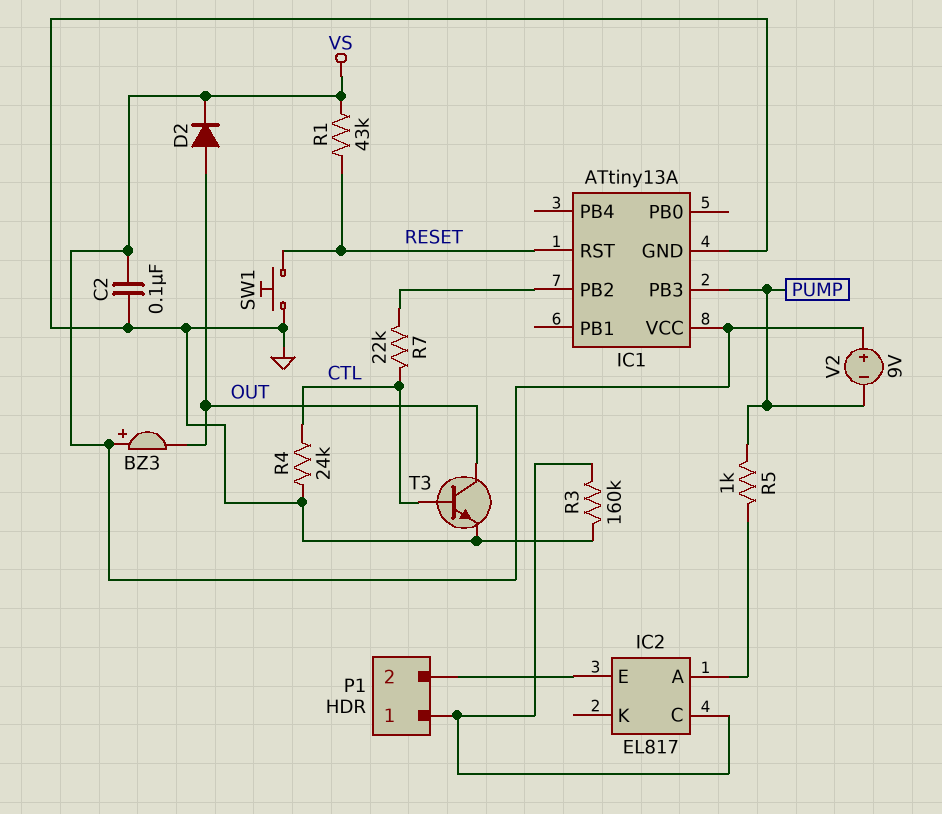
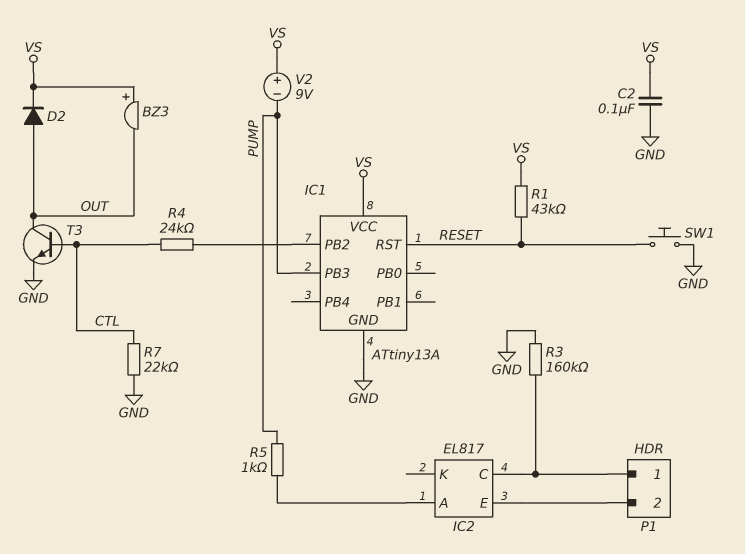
R4: 24k (CTL, GND) -> 24k (CTL, IC1/PB2)
R7: 22k (CTL, IC1/PB2) -> 22k (CTL, GND)

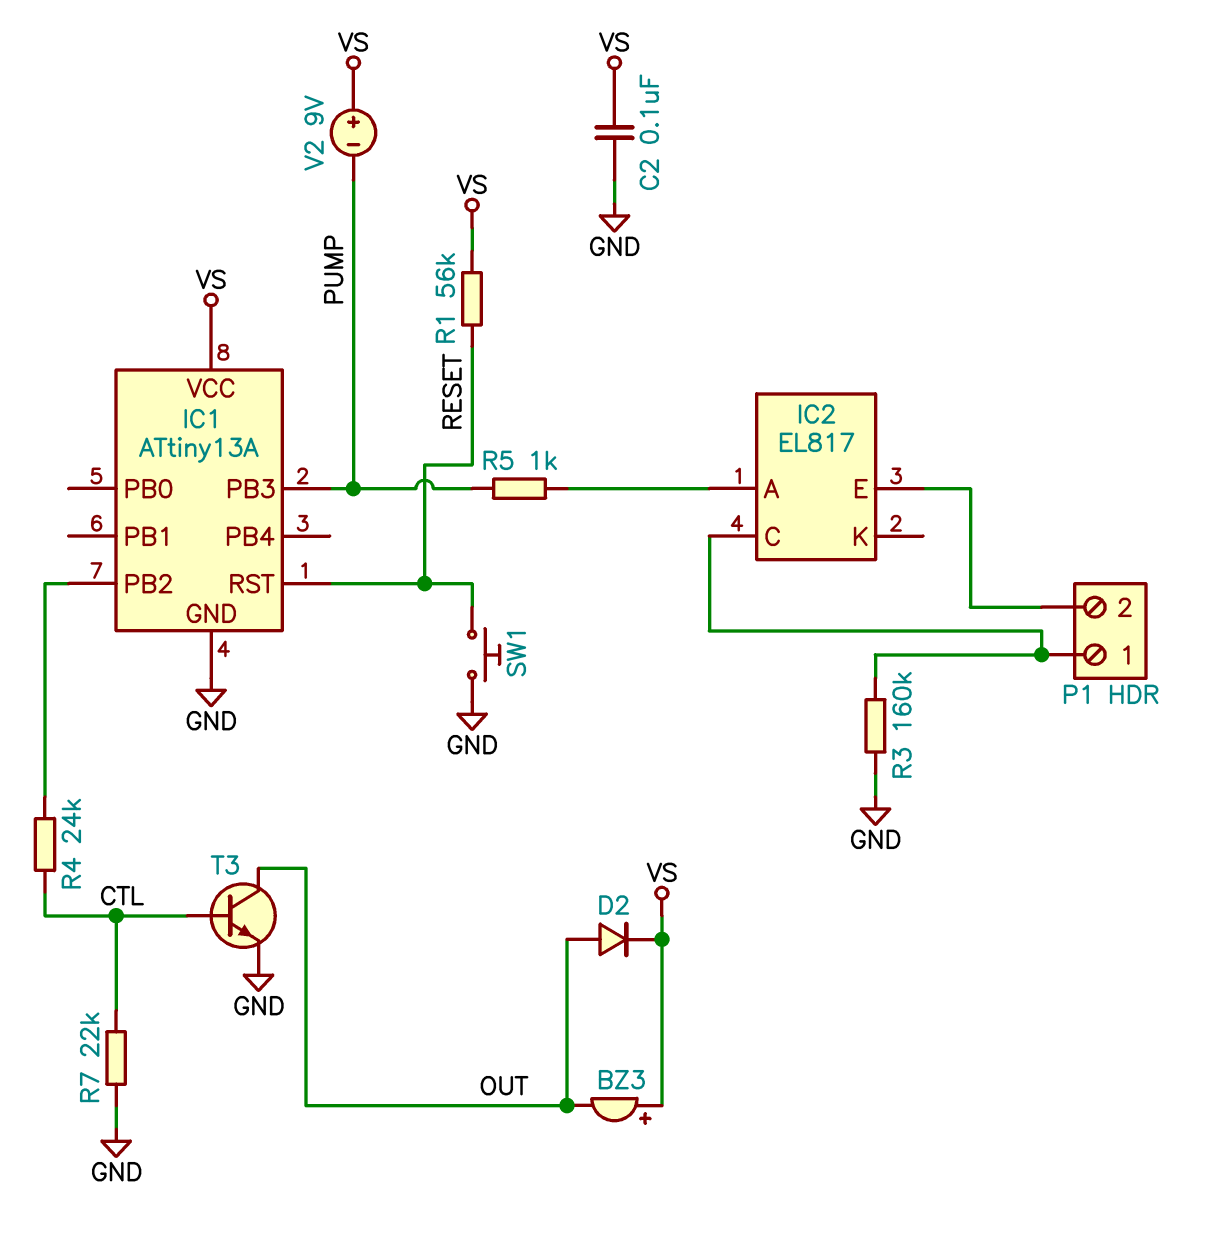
R1: 43k (RESET, VS) -> 56k (RESET, VS)

